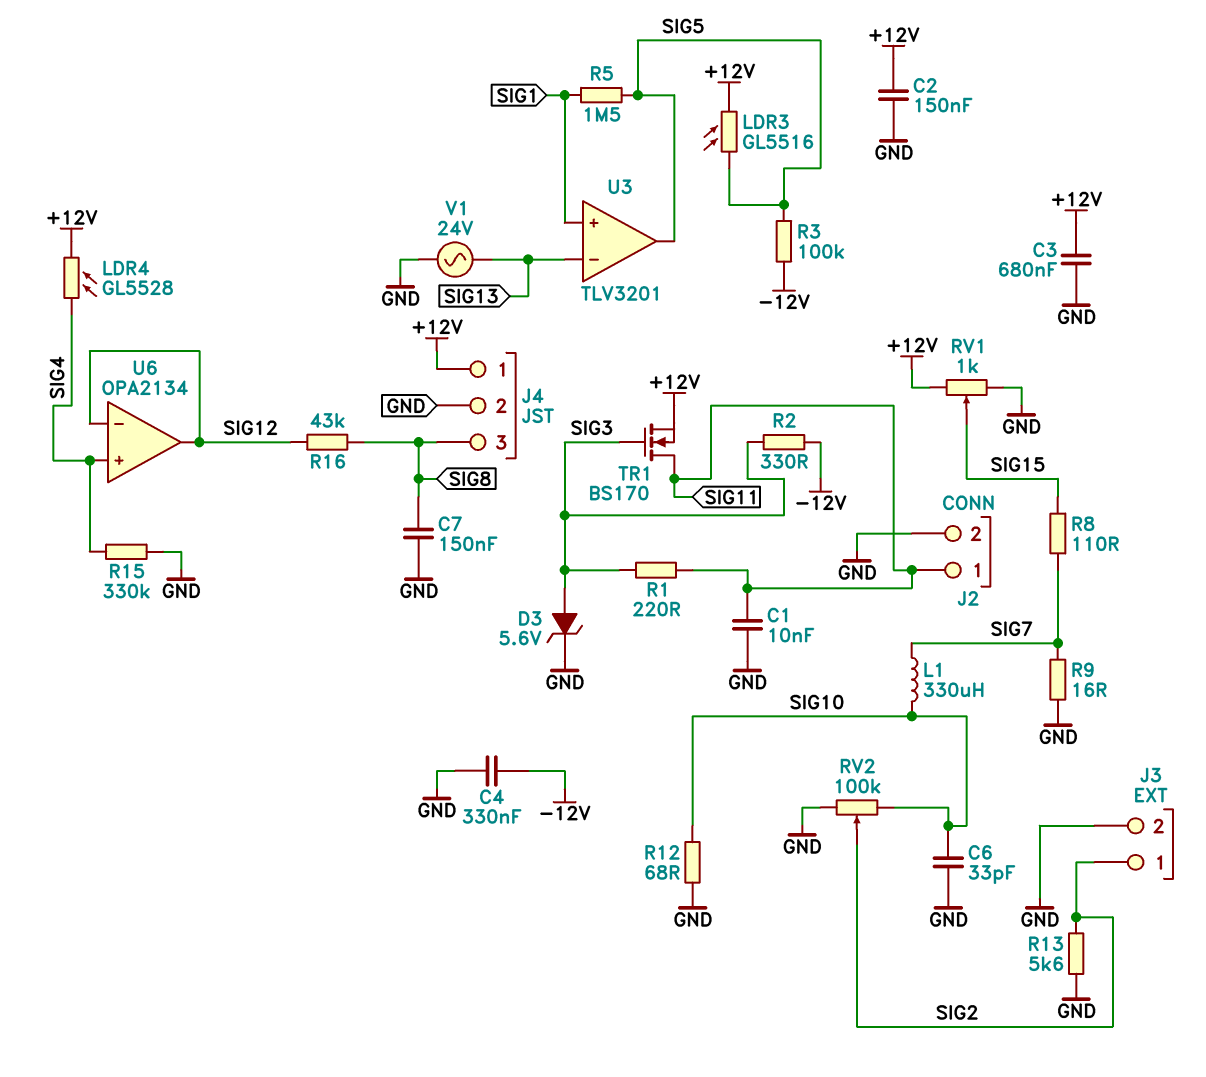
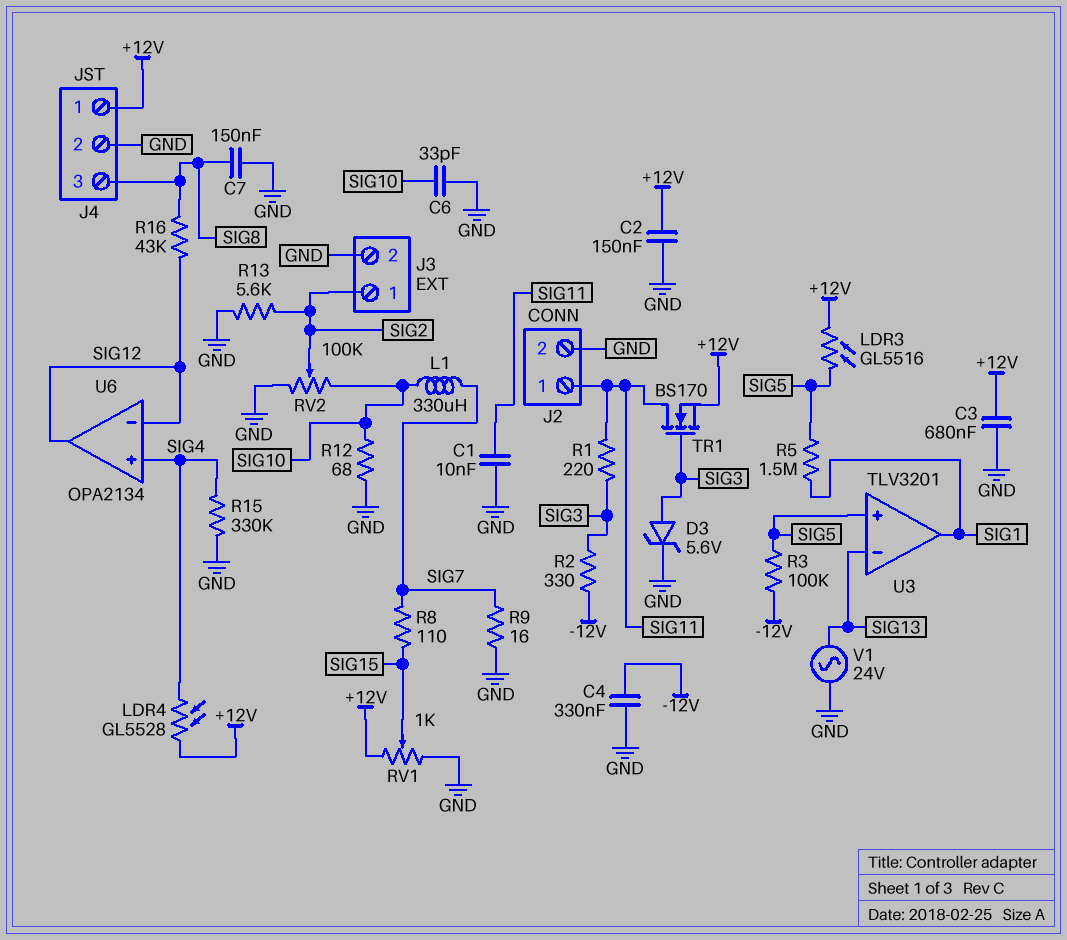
U3 pin in+: SIG1 -> SIG5
U3 pin out: SIG5 -> SIG1

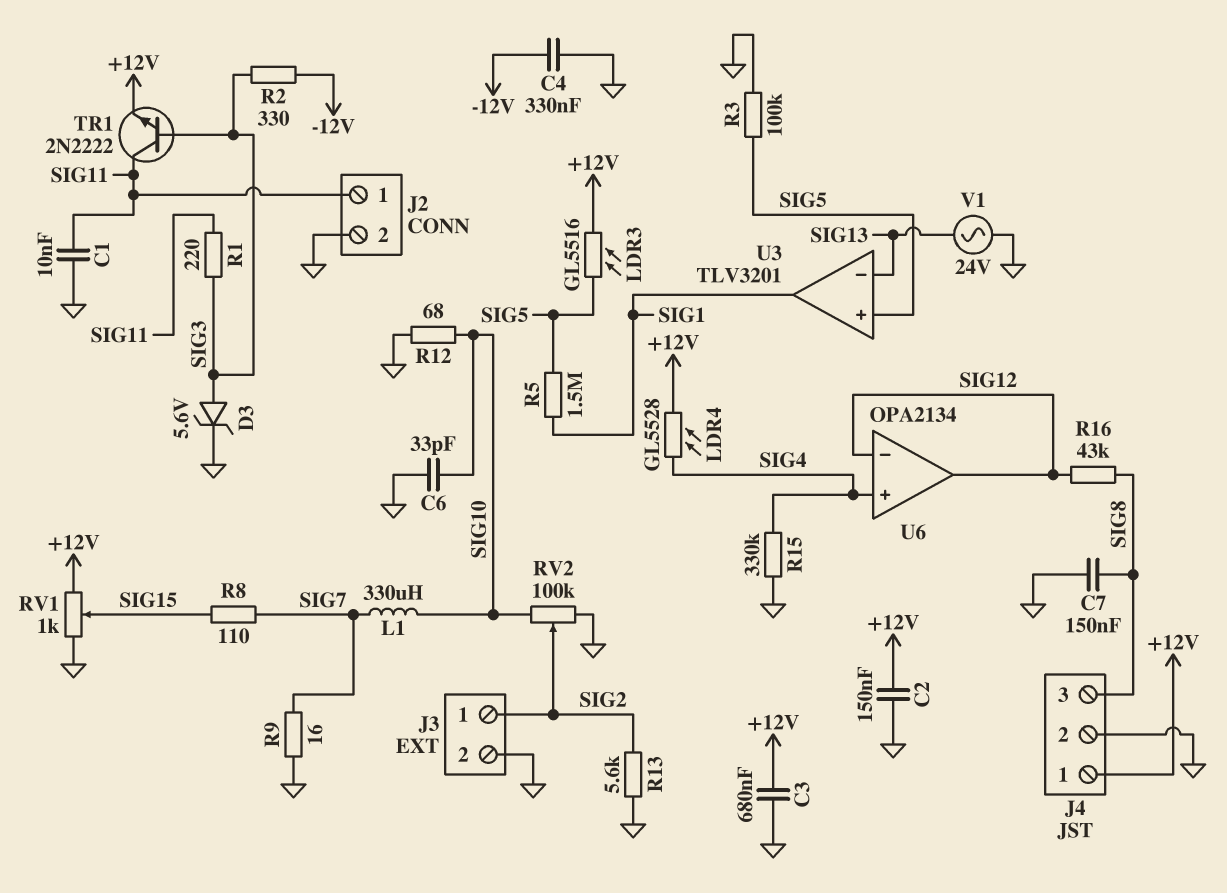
R3: 100k (-12V, SIG5) -> 100k (GND, SIG5)
TR1: NMOS BS170 (G SIG3, D SIG11, S +12V) -> NPN 2N2222 (B SIG3, C SIG11, E +12V)

